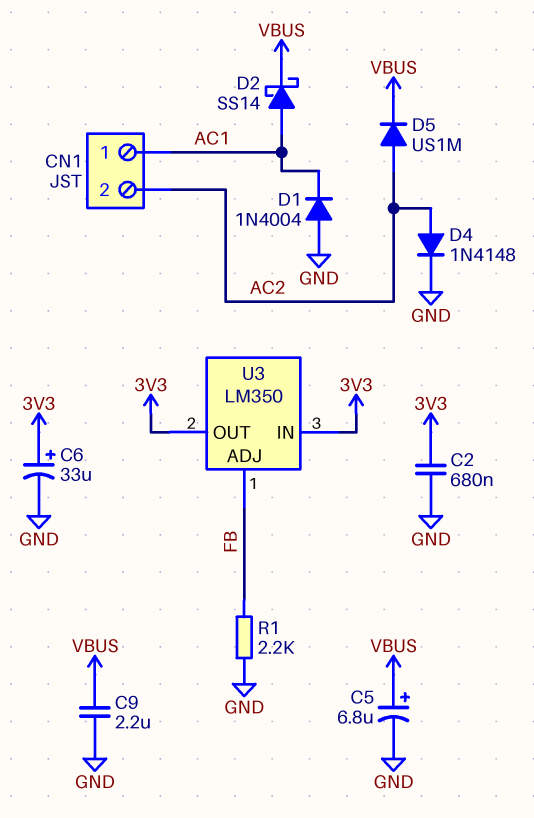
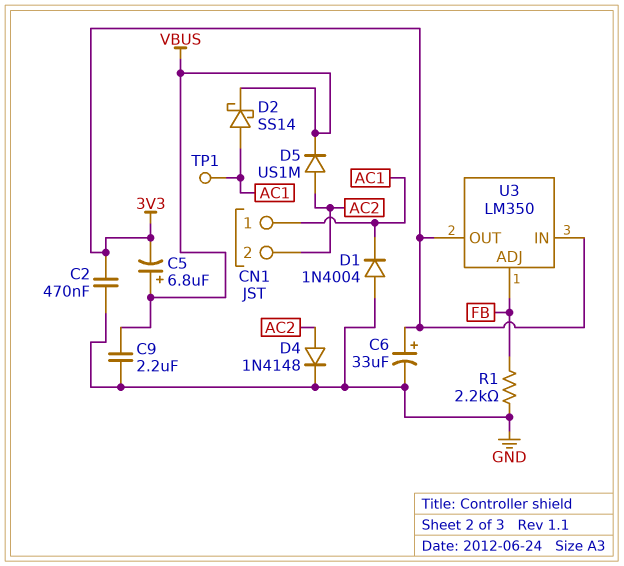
C2: 680nF (3V3, GND) -> 470nF (3V3, GND)
C5: 6.8uF (plus VBUS, minus GND) -> 6.8uF (plus VBUS, minus 3V3)
TP1: none -> test point (AC1)

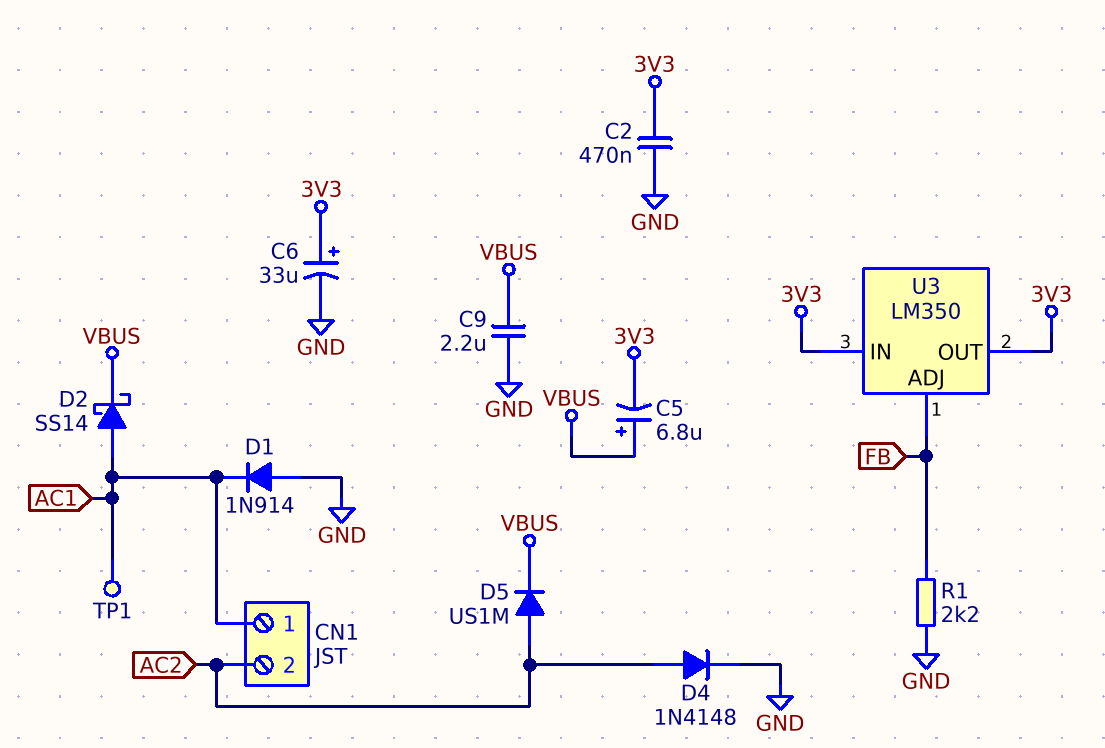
D1: diode 1N4004 (A GND, K AC1) -> diode 1N914 (A GND, K AC1)

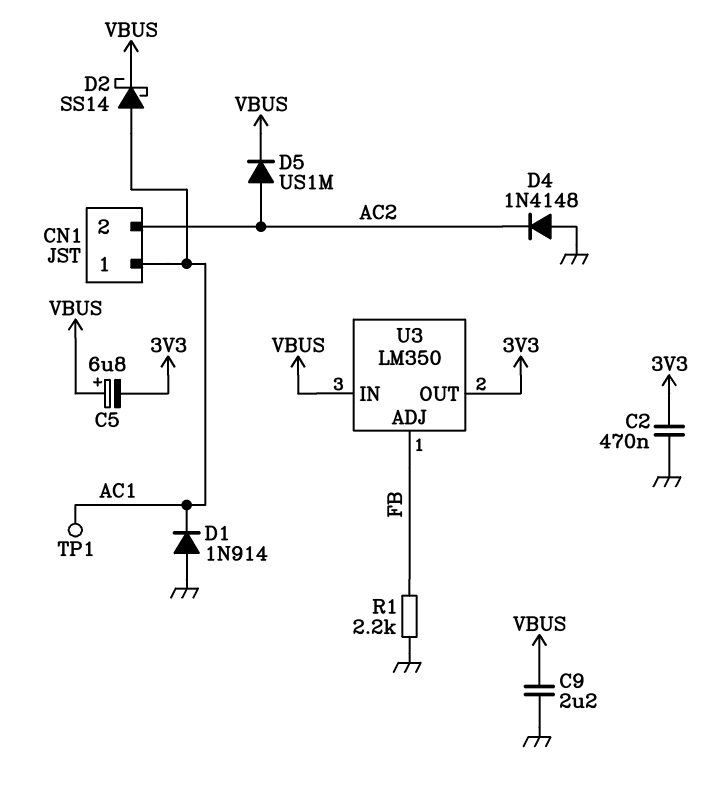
C6: 33uF (plus 3V3, minus GND) -> none
D4: diode 1N4148 (A AC2, K GND) -> diode 1N4148 (A GND, K AC2)
U3 pin IN: 3V3 -> VBUS

